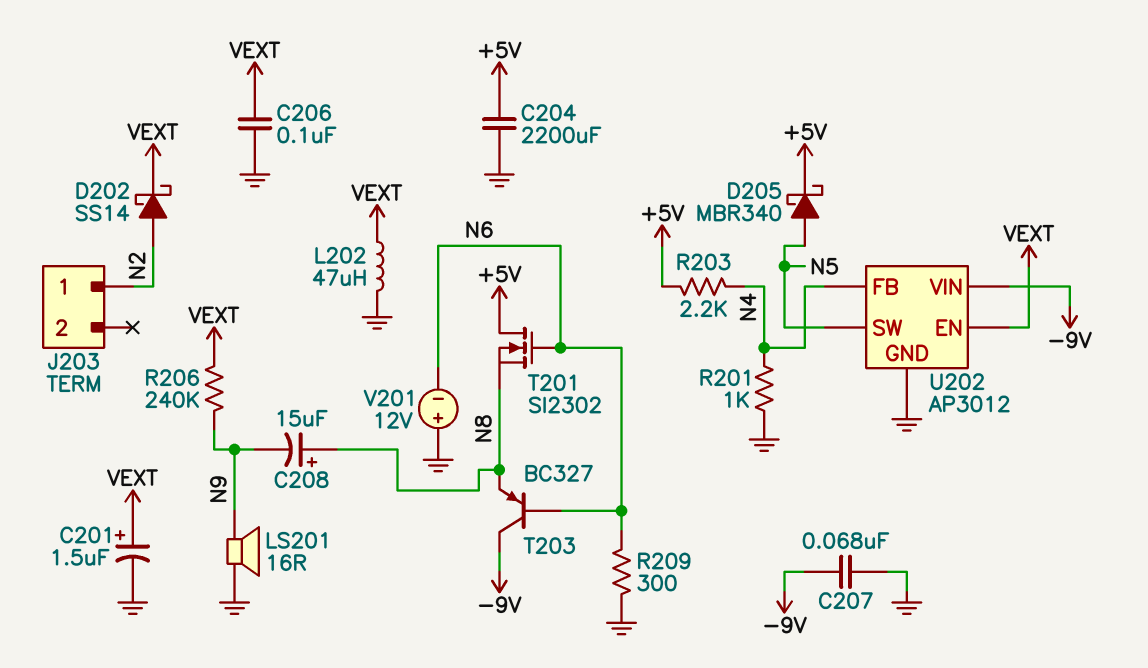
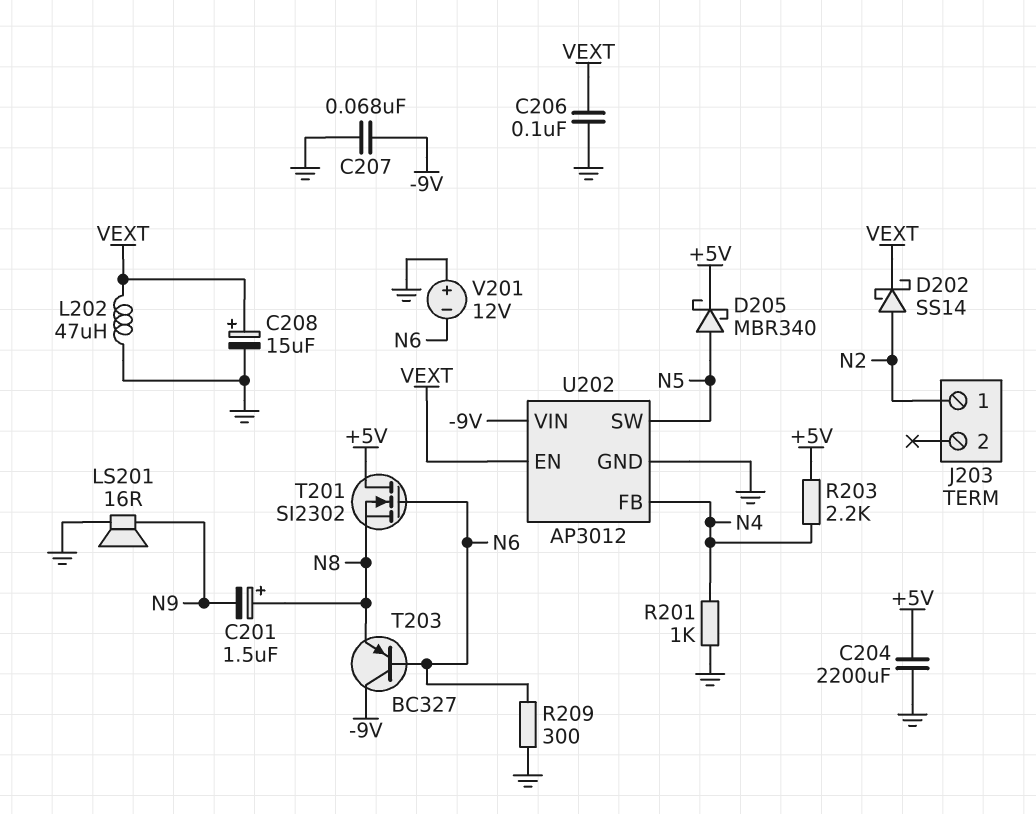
C201: 1.5uF (plus VEXT, minus GND) -> 1.5uF (plus N8, minus N9)
C208: 15uF (plus N8, minus N9) -> 15uF (plus VEXT, minus GND)
R206: 240k (N9, VEXT) -> none

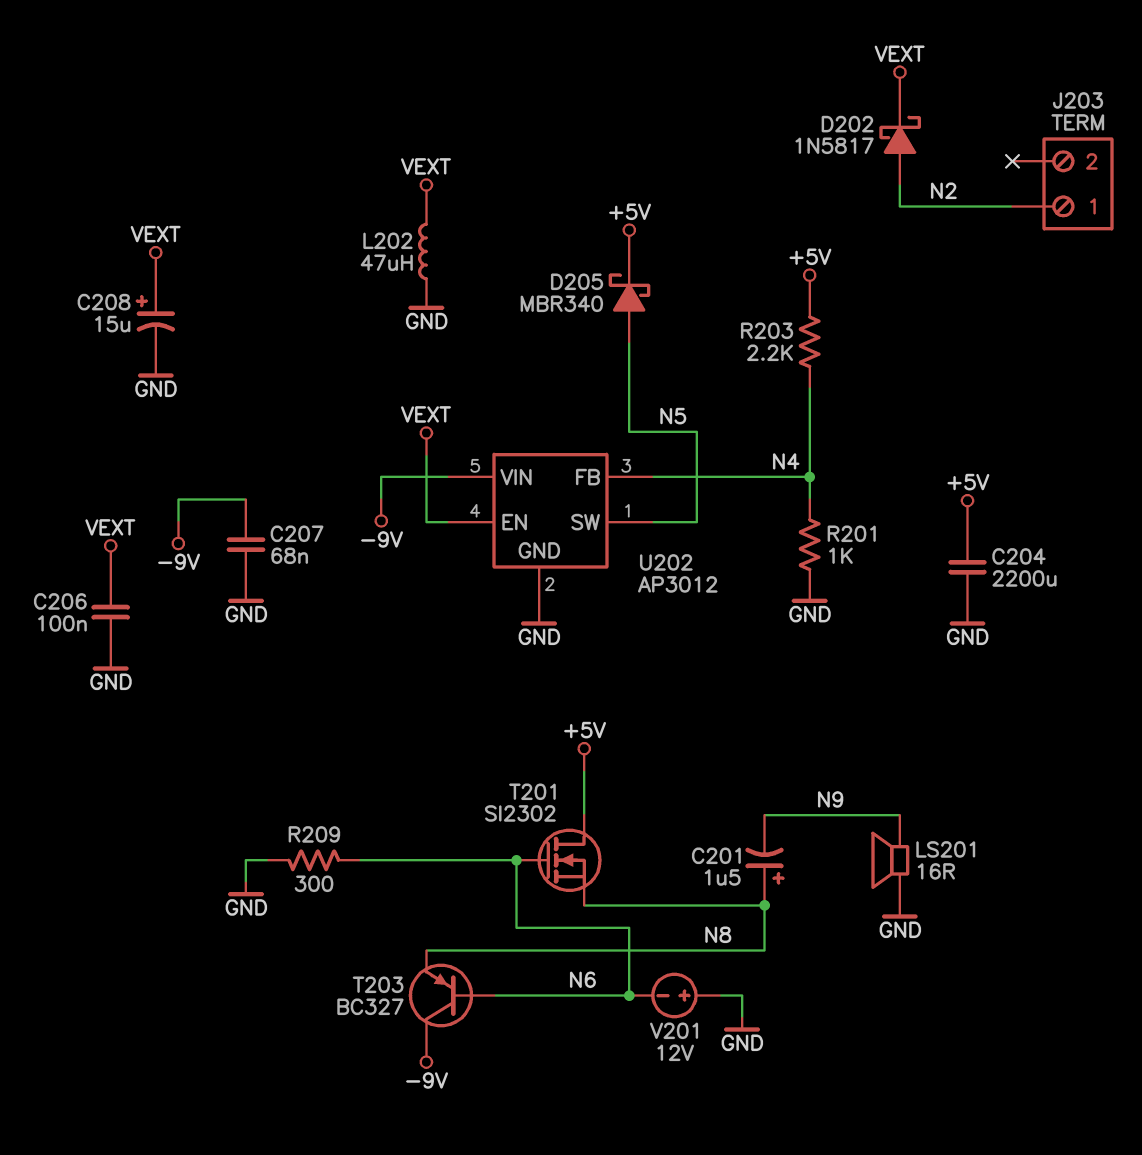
D202: schottky SS14 (A N2, K VEXT) -> schottky 1N5817 (A N2, K VEXT)

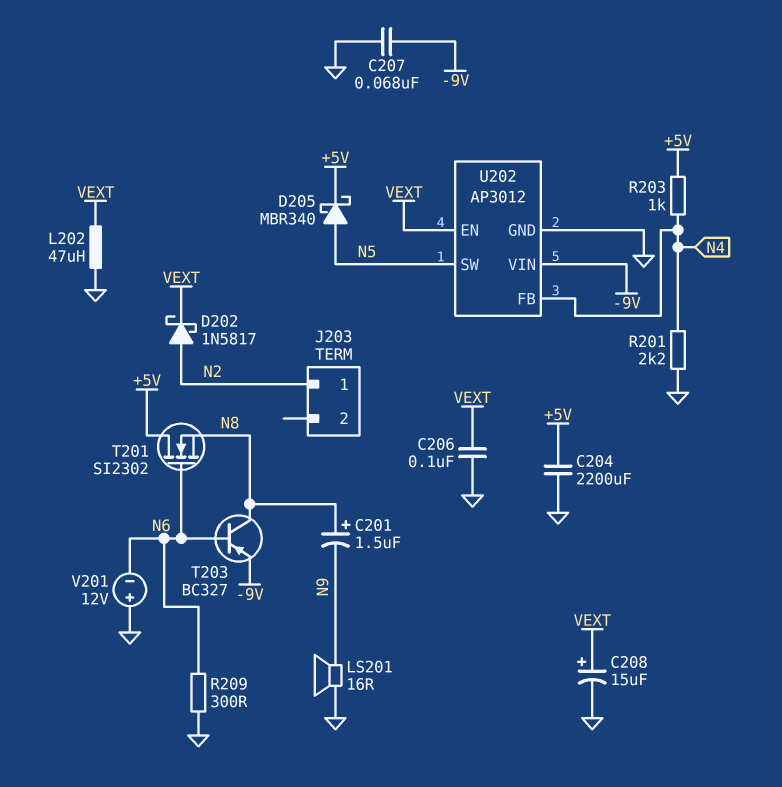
R201: 1k (GND, N4) -> 2.2k (GND, N4)
R203: 2.2k (+5V, N4) -> 1k (+5V, N4)
T203: PNP BC327 (B N6, C -9V, E N8) -> PNP BC327 (B N6, C N8, E -9V)

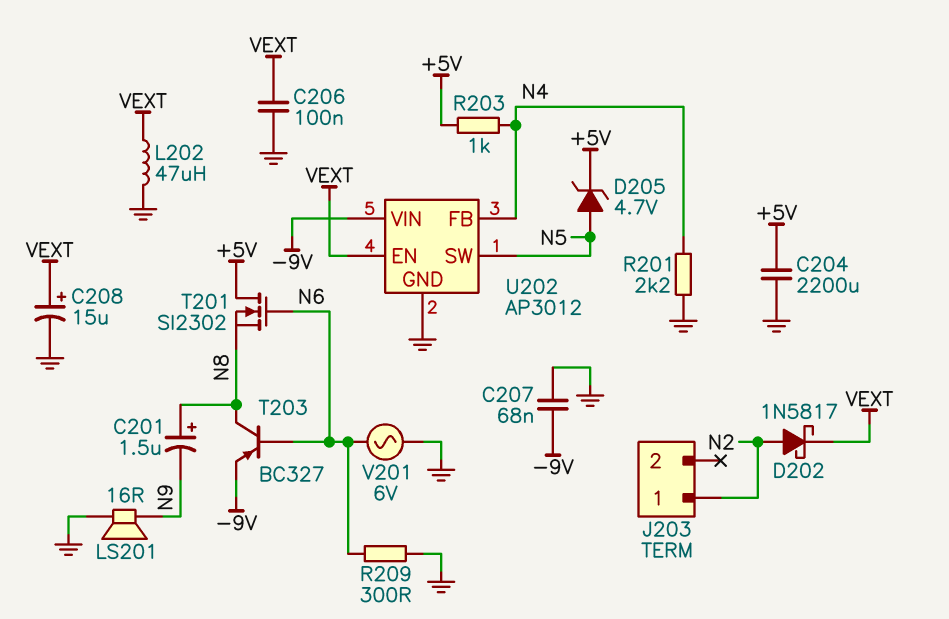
D205: schottky MBR340 (A N5, K +5V) -> zener 4.7V (A N5, K +5V)
V201: 12V (plus GND, minus N6) -> AC 6V (GND, N6)

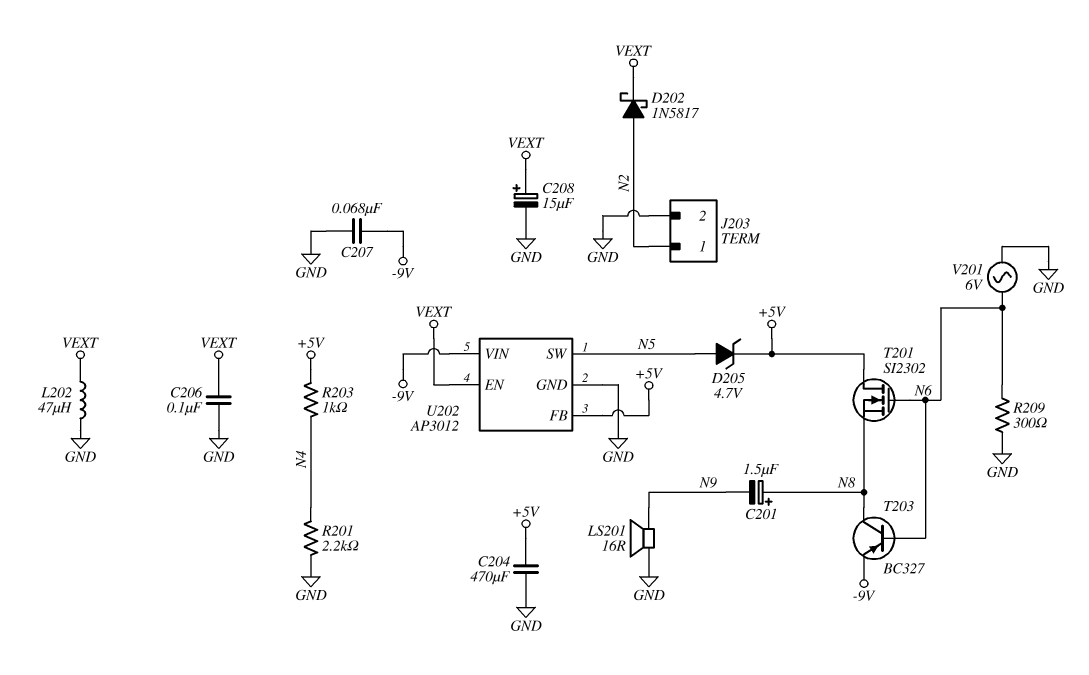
C204: 2200uF (+5V, GND) -> 470uF (+5V, GND)
J203 pin 2: none -> GND
U202 pin FB: N4 -> +5V

